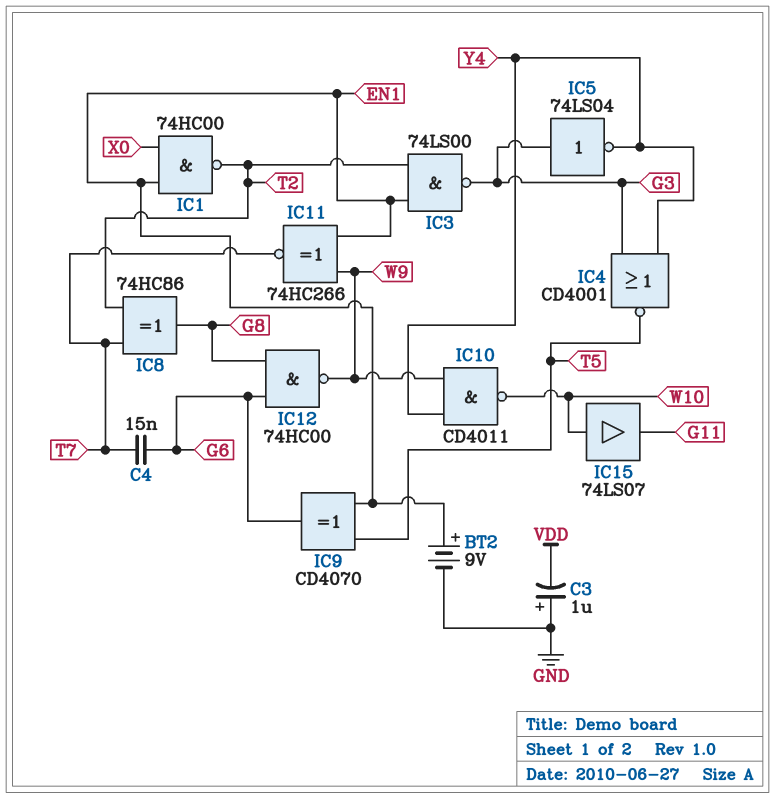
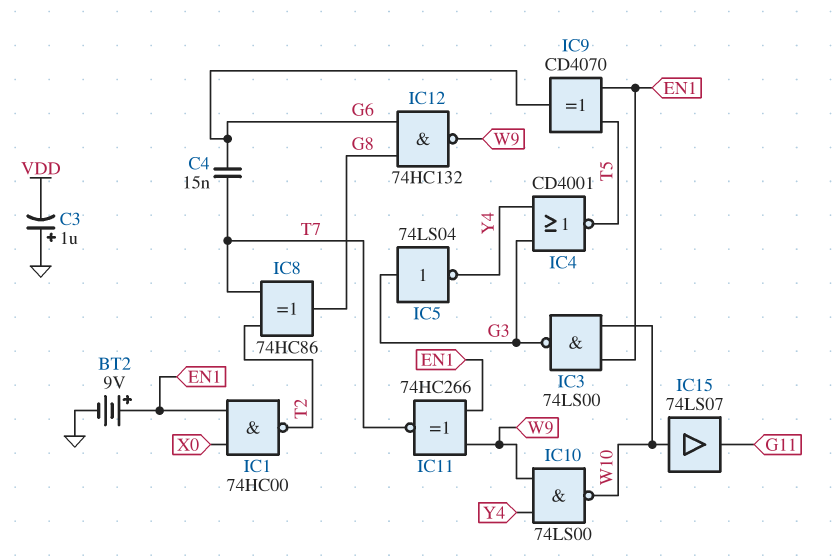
IC3: NAND 74LS00 (in EN1, in T2, out G3) -> NAND 74LS00 (in EN1, in W10, out G3)
IC10: NAND CD4011 (in W9, in Y4, out W10) -> NAND 74LS00 (in W9, in Y4, out W10)
IC12: NAND 74HC00 (in G6, in G8, out W9) -> NAND 74HC132 (in G6, in G8, out W9)

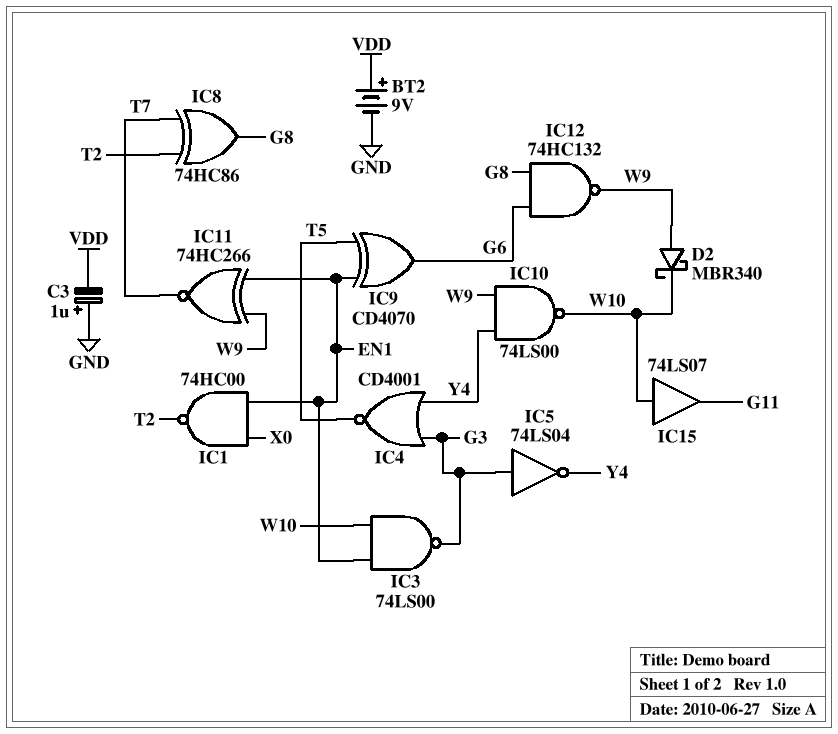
BT2: 9V (plus EN1, minus GND) -> 9V (plus VDD, minus GND)
C4: 15nF (G6, T7) -> none
D2: none -> schottky MBR340 (A W9, K W10)

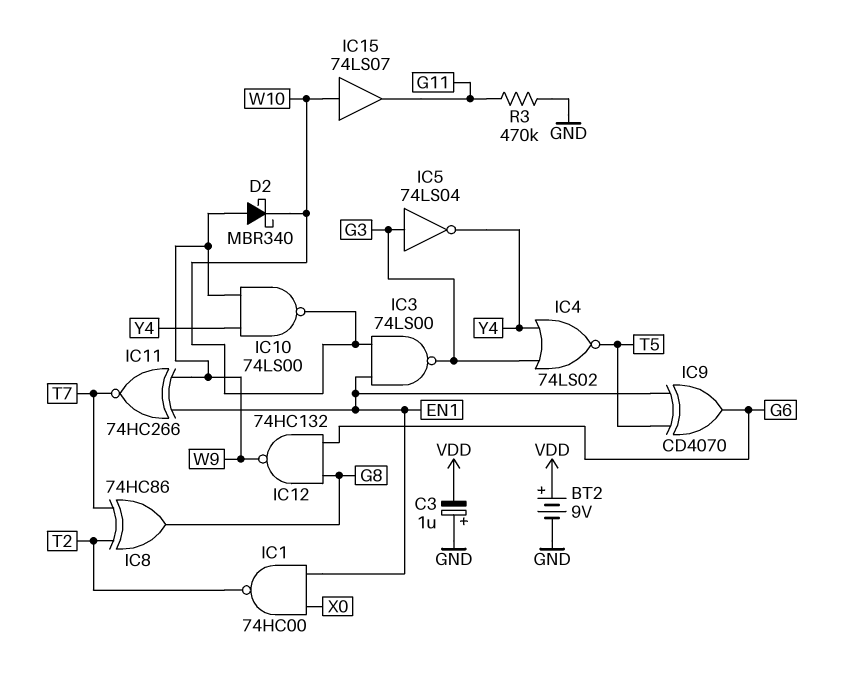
IC4: NOR CD4001 (in G3, in Y4, out T5) -> NOR 74LS02 (in G3, in Y4, out T5)
R3: none -> 470k (G11, GND)

